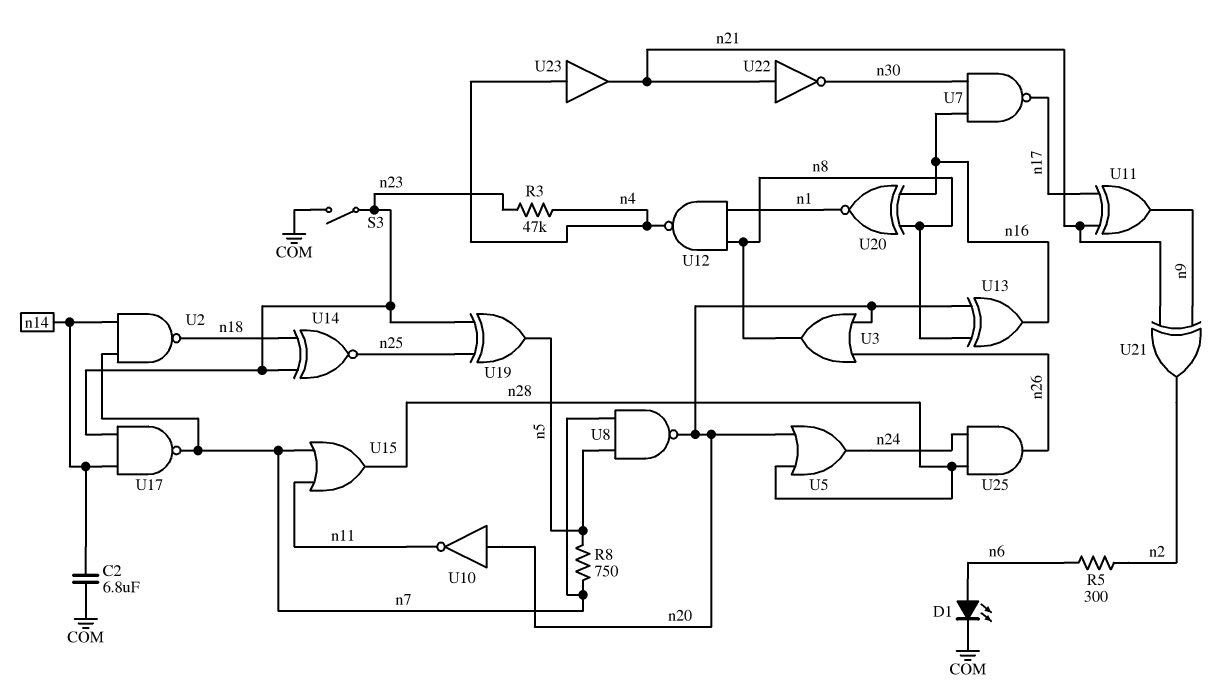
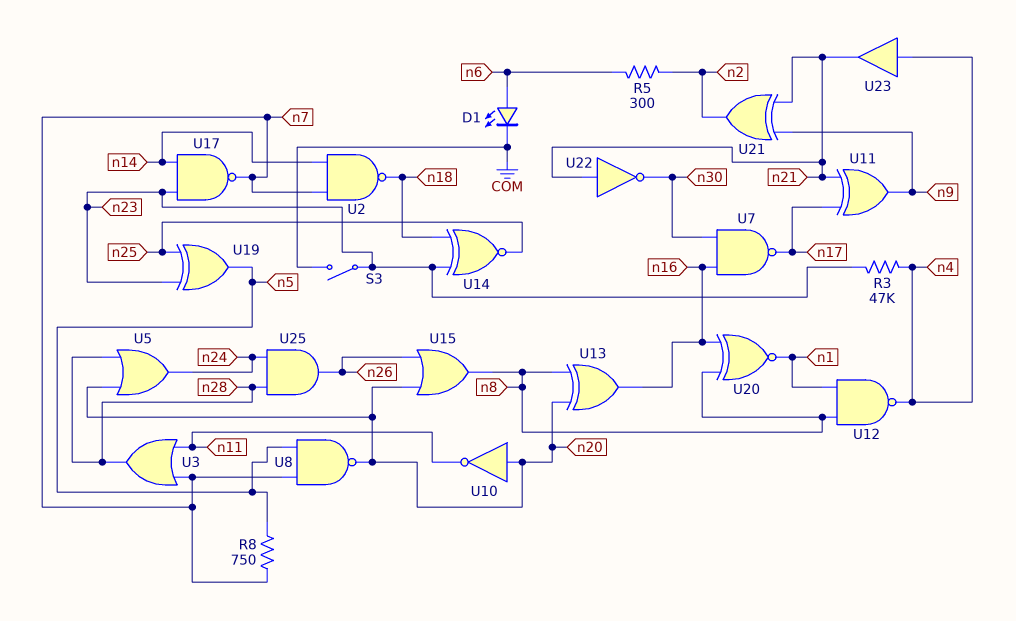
C2: 6.8uF (COM, n14) -> none
U3: OR (in n20, in n26, out n8) -> OR (in n7, in n11, out n28)
U15: OR (in n7, in n11, out n28) -> OR (in n20, in n26, out n8)

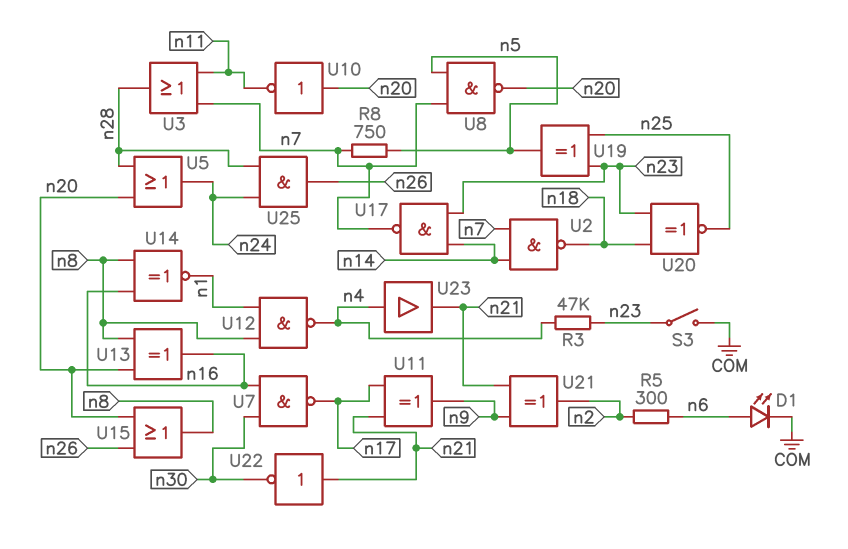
U14: XNOR (in n18, in n23, out n25) -> XNOR (in n8, in n16, out n1)
U20: XNOR (in n8, in n16, out n1) -> XNOR (in n18, in n23, out n25)

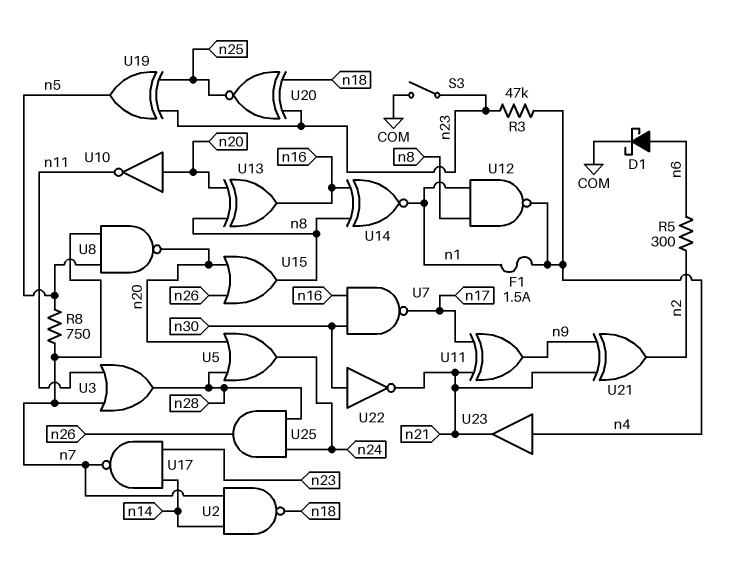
D1: LED (A n6, K COM) -> schottky (A n6, K COM)
F1: none -> 1.5A (n1, n4)
U22: NOT (in n21, out n30) -> NOT (in n30, out n21)

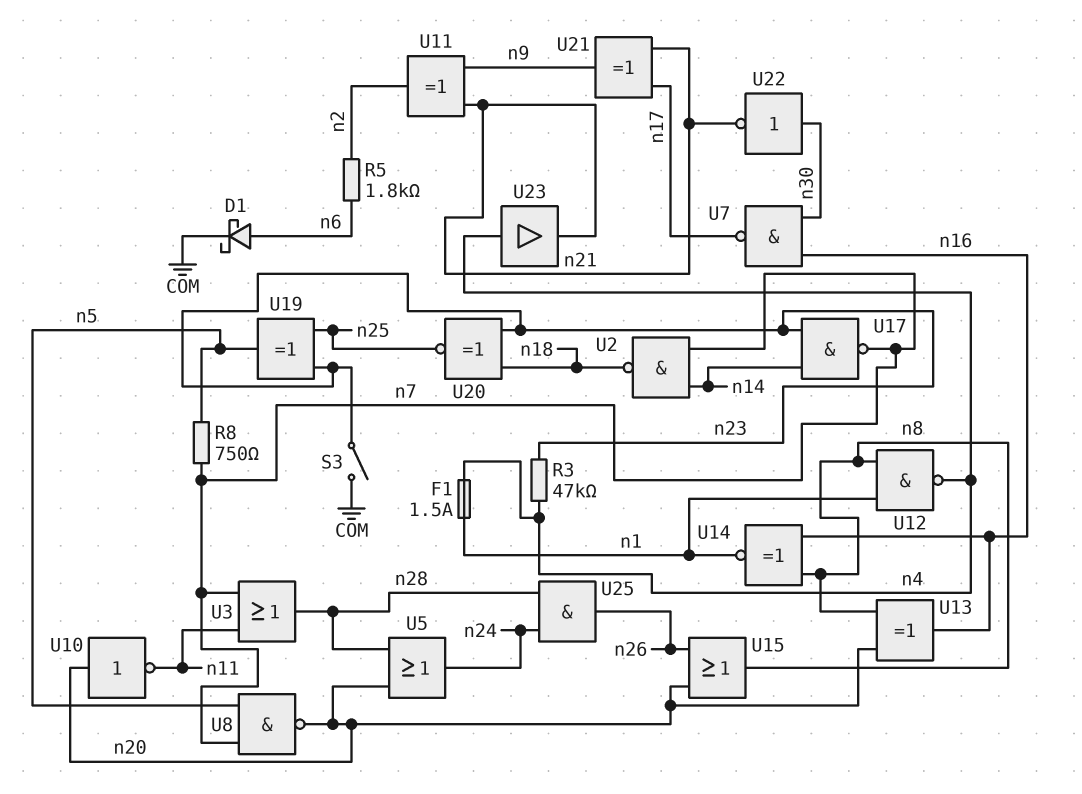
R5: 300 (n2, n6) -> 1.8k (n2, n6)
U11: XOR (in n17, in n21, out n9) -> XOR (in n9, in n21, out n2)
U21: XOR (in n9, in n21, out n2) -> XOR (in n17, in n21, out n9)

